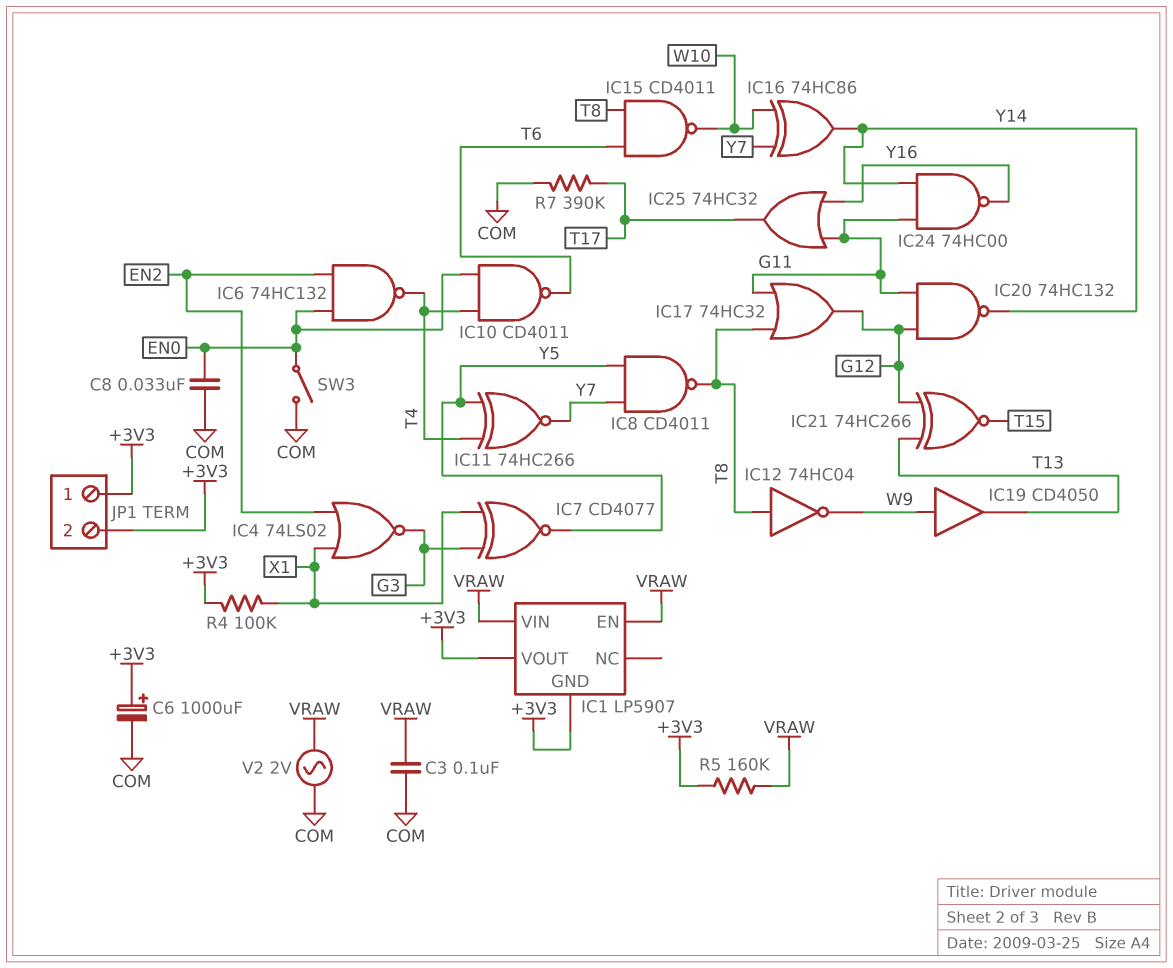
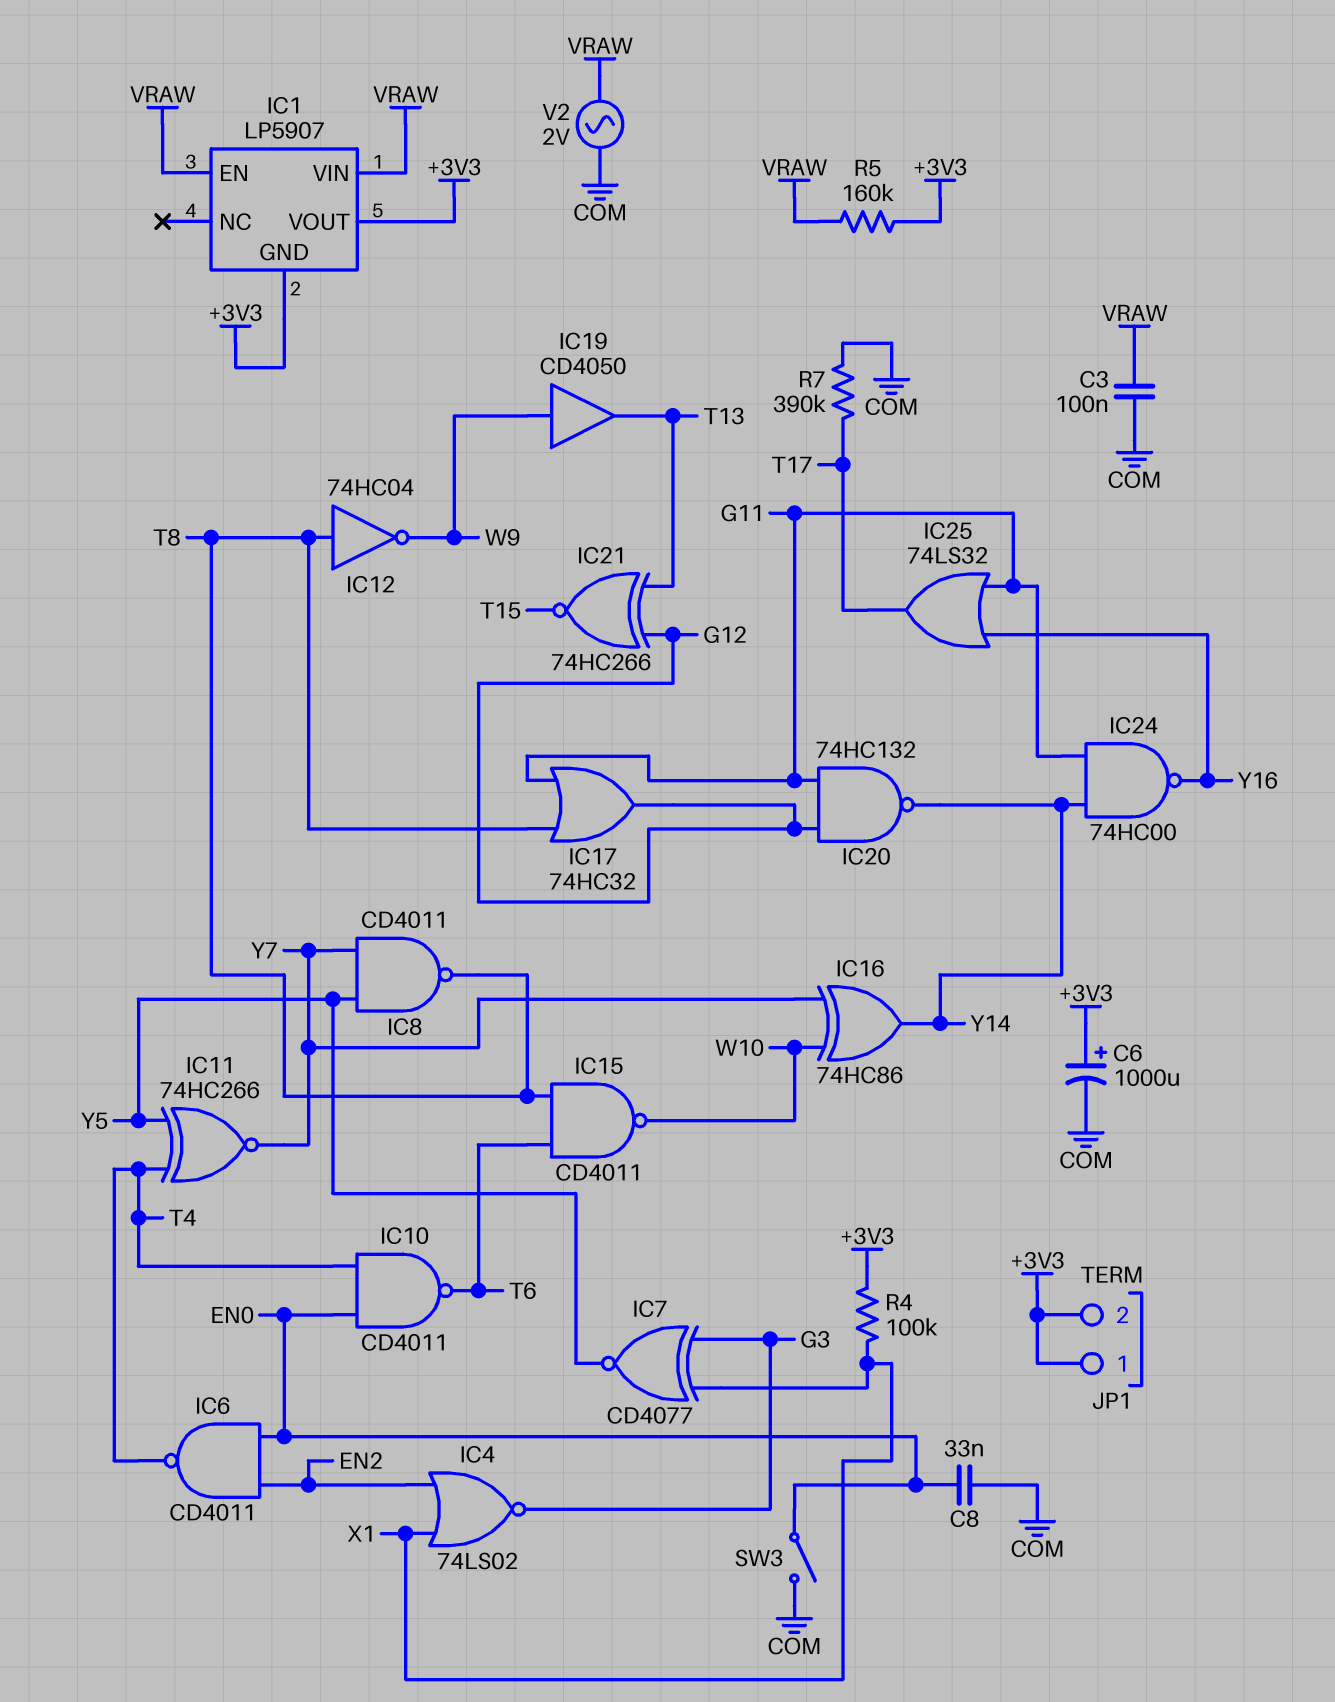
IC6: NAND 74HC132 (in EN0, in EN2, out T4) -> NAND CD4011 (in EN0, in EN2, out T4)
IC25: OR 74HC32 (in G11, in Y16, out T17) -> OR 74LS32 (in G11, in Y16, out T17)

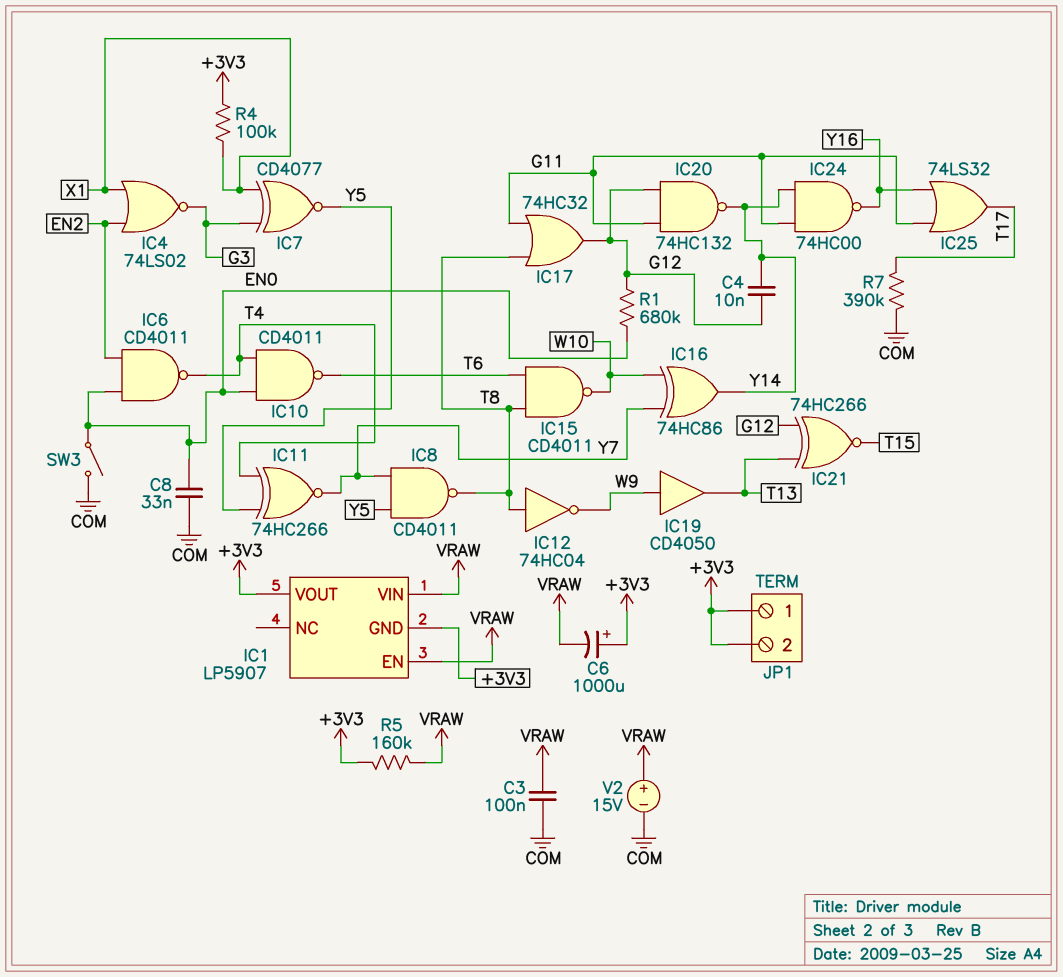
C4: none -> 10nF (G12, Y14)
C6: 1000uF (plus +3V3, minus COM) -> 1000uF (plus +3V3, minus VRAW)
R1: none -> 680k (EN0, G12)
V2: AC 2V (COM, VRAW) -> 15V (plus VRAW, minus COM)

